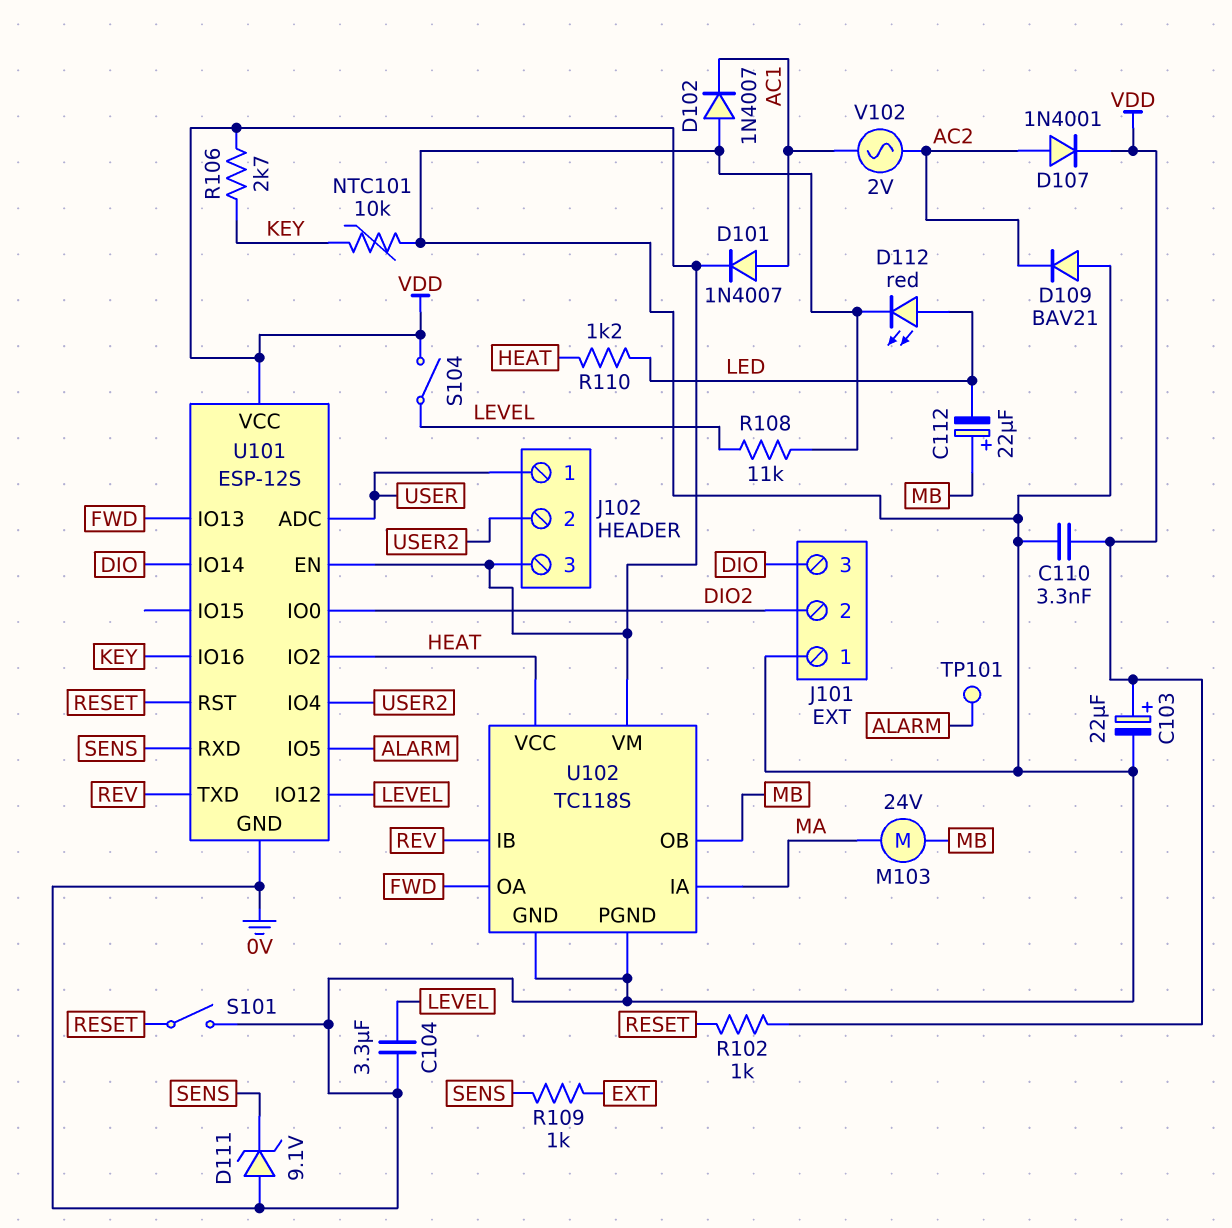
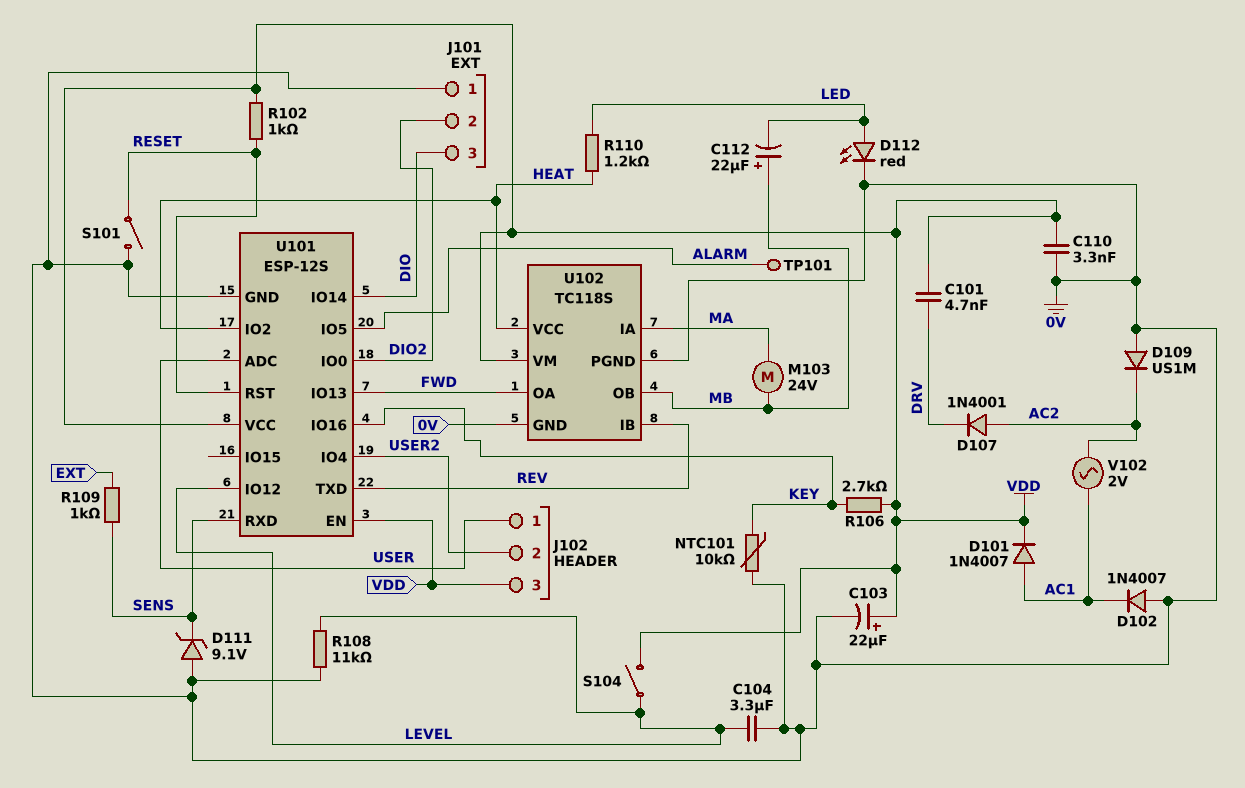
C101: none -> 4.7nF (DRV, VDD)
D107: diode 1N4001 (A AC2, K VDD) -> diode 1N4001 (A AC2, K DRV)
D109: diode BAV21 (A 0V, K AC2) -> diode US1M (A 0V, K AC2)

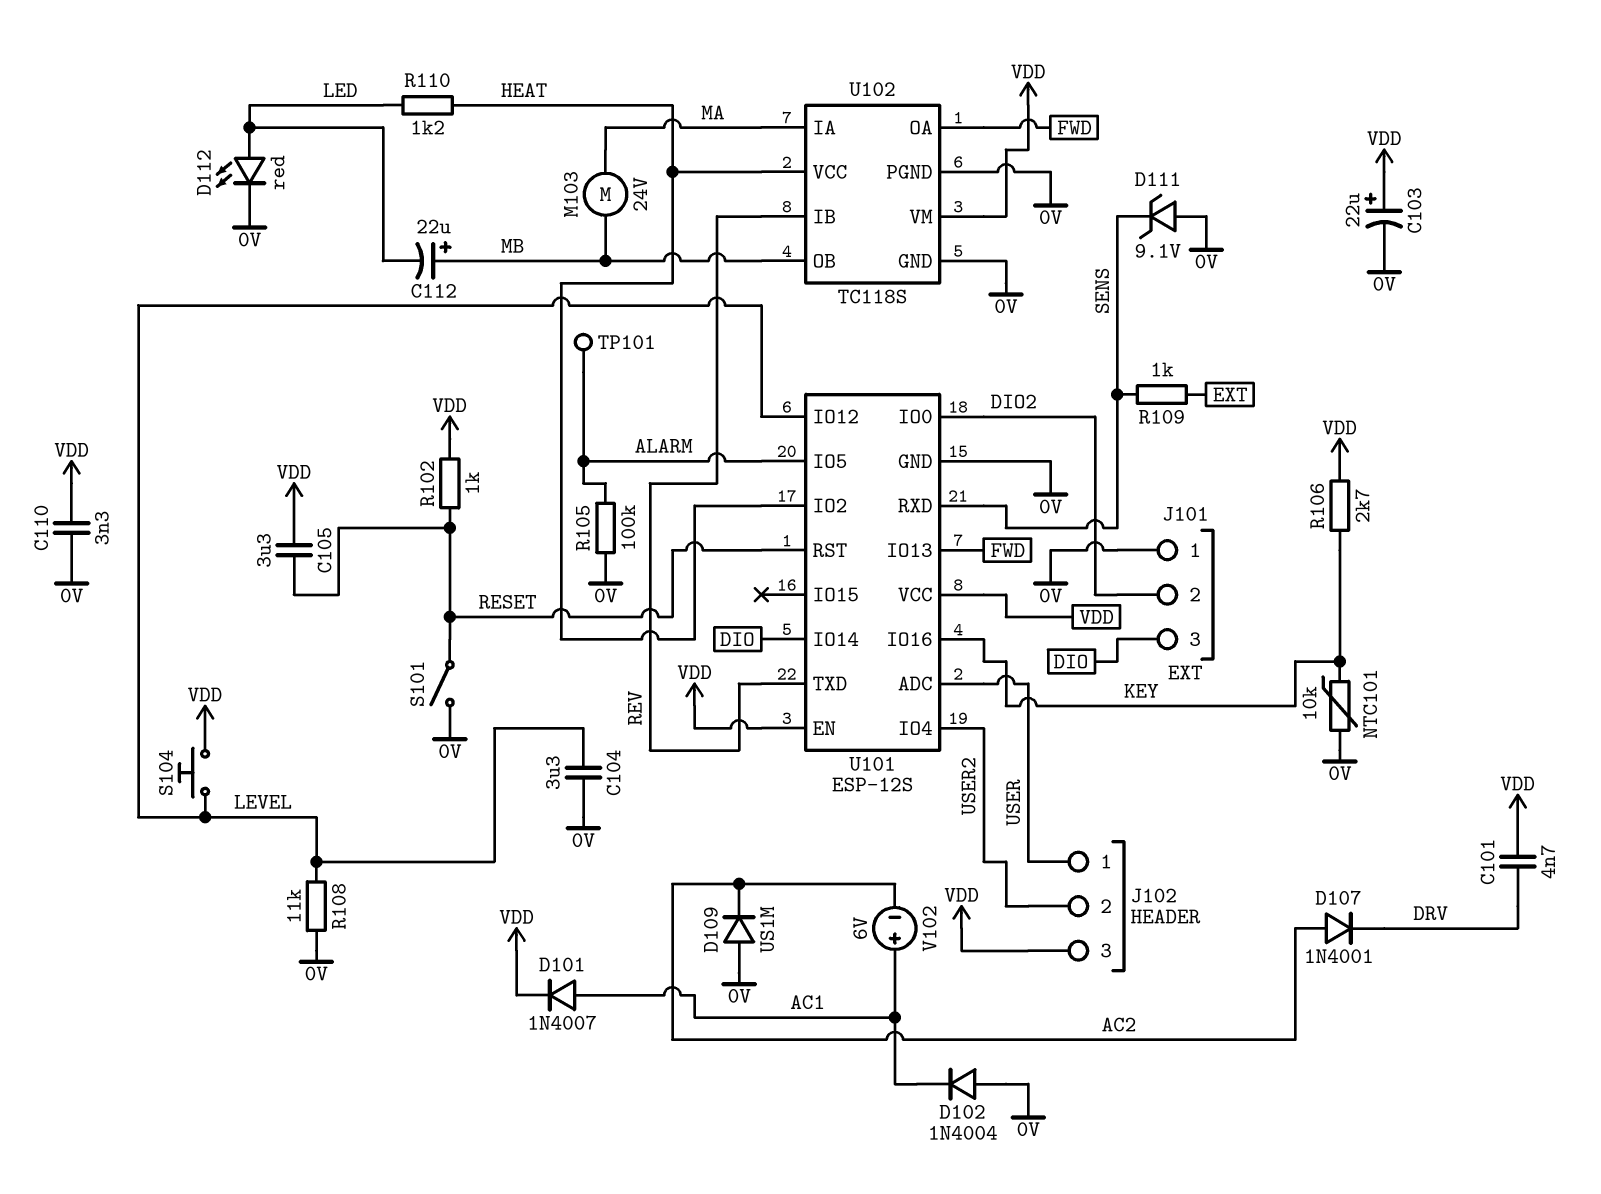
C105: none -> 3.3uF (RESET, VDD)
D102: diode 1N4007 (A 0V, K AC1) -> diode 1N4004 (A 0V, K AC1)
R105: none -> 100k (0V, ALARM)
S104: switch (LEVEL, VDD) -> button (LEVEL, VDD)
V102: AC 2V (AC1, AC2) -> 6V (plus AC1, minus AC2)

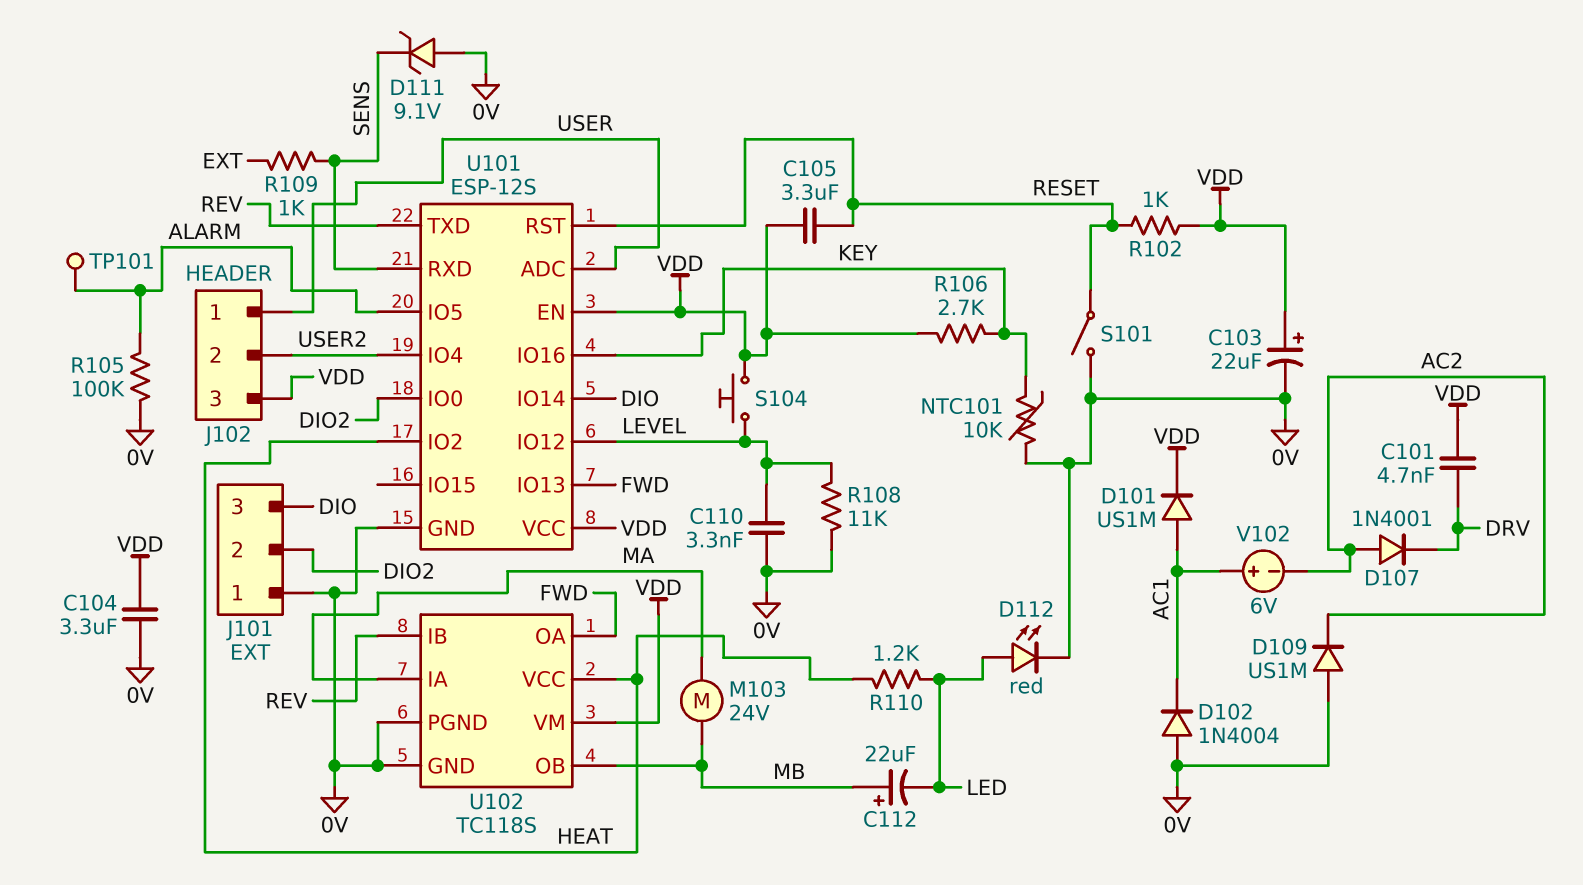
C104: 3.3uF (0V, LEVEL) -> 3.3uF (0V, VDD)
C110: 3.3nF (0V, VDD) -> 3.3nF (0V, LEVEL)
D101: diode 1N4007 (A AC1, K VDD) -> diode US1M (A AC1, K VDD)

